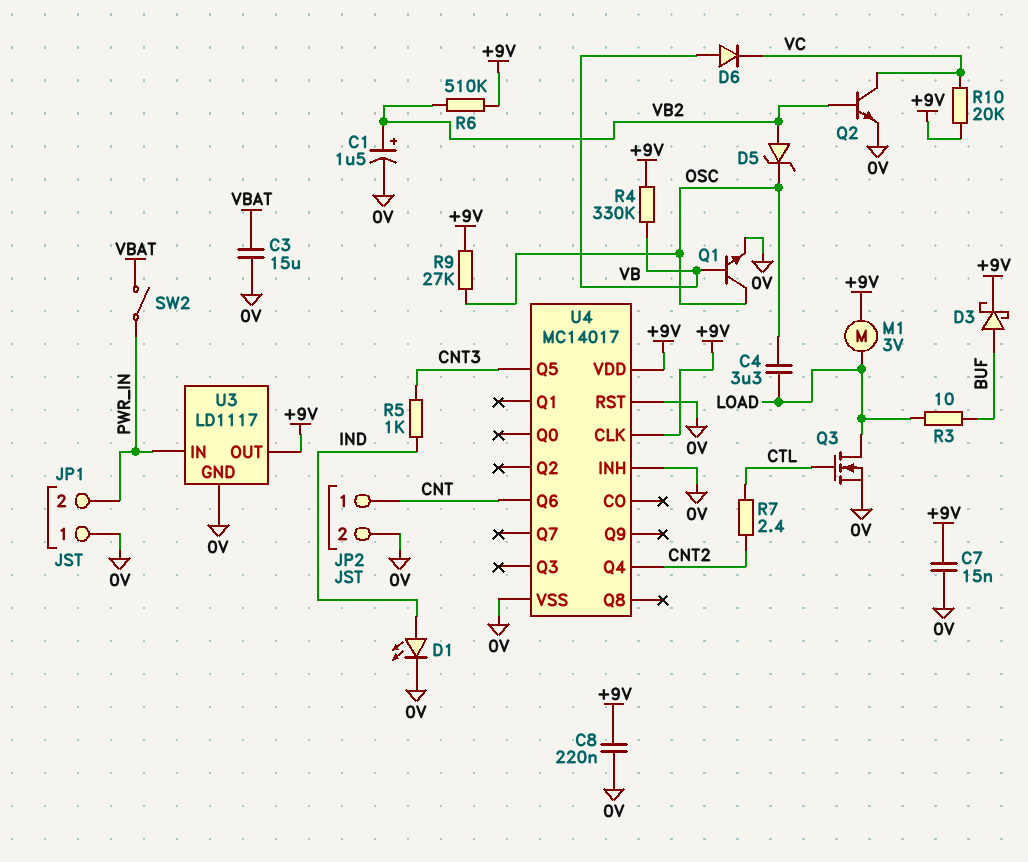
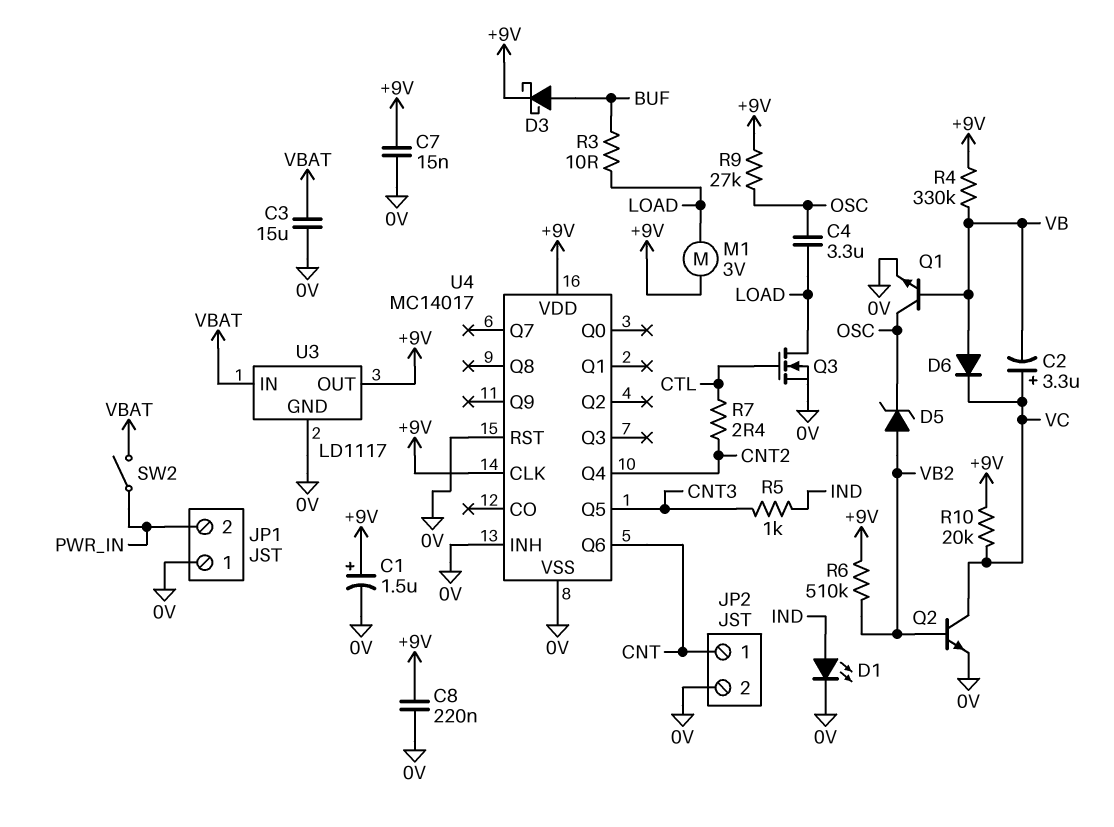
C1: 1.5uF (plus VB2, minus 0V) -> 1.5uF (plus +9V, minus 0V)
C2: none -> 3.3uF (plus VC, minus VB)
U3 pin IN: PWR_IN -> VBAT

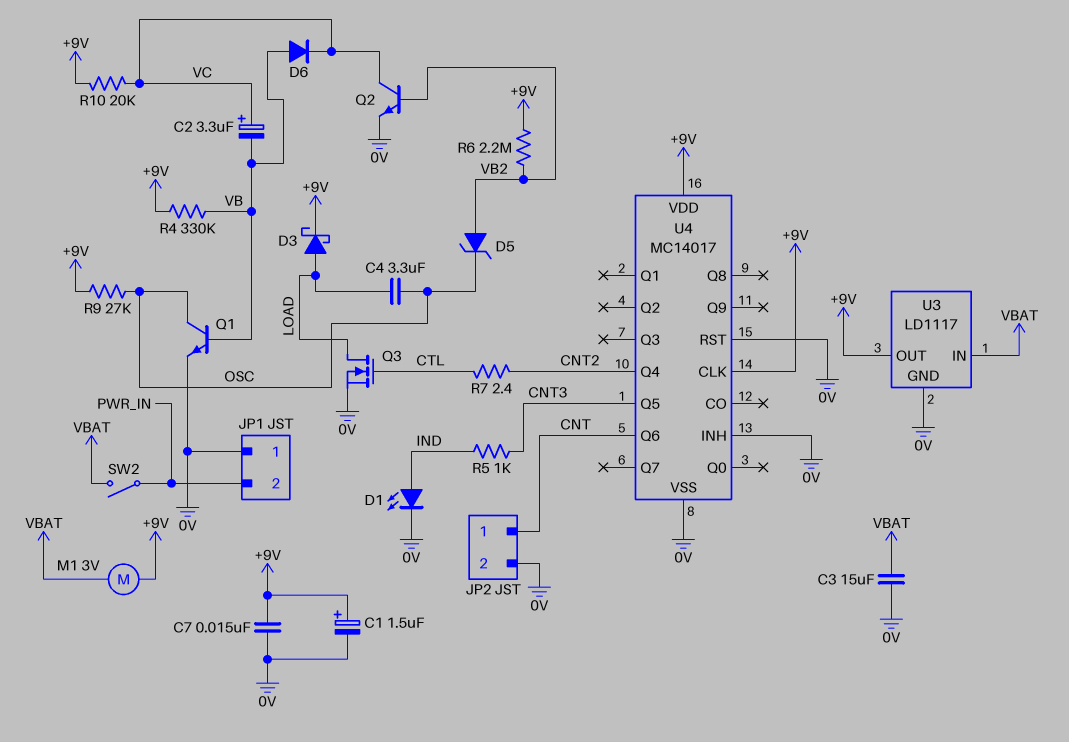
C8: 220nF (+9V, 0V) -> none
D3: schottky (A BUF, K +9V) -> schottky (A LOAD, K +9V)
M1: motor 3V (+9V, LOAD) -> motor 3V (+9V, VBAT)
R3: 10 (BUF, LOAD) -> none
R6: 510k (+9V, VB2) -> 2.2M (+9V, VB2)

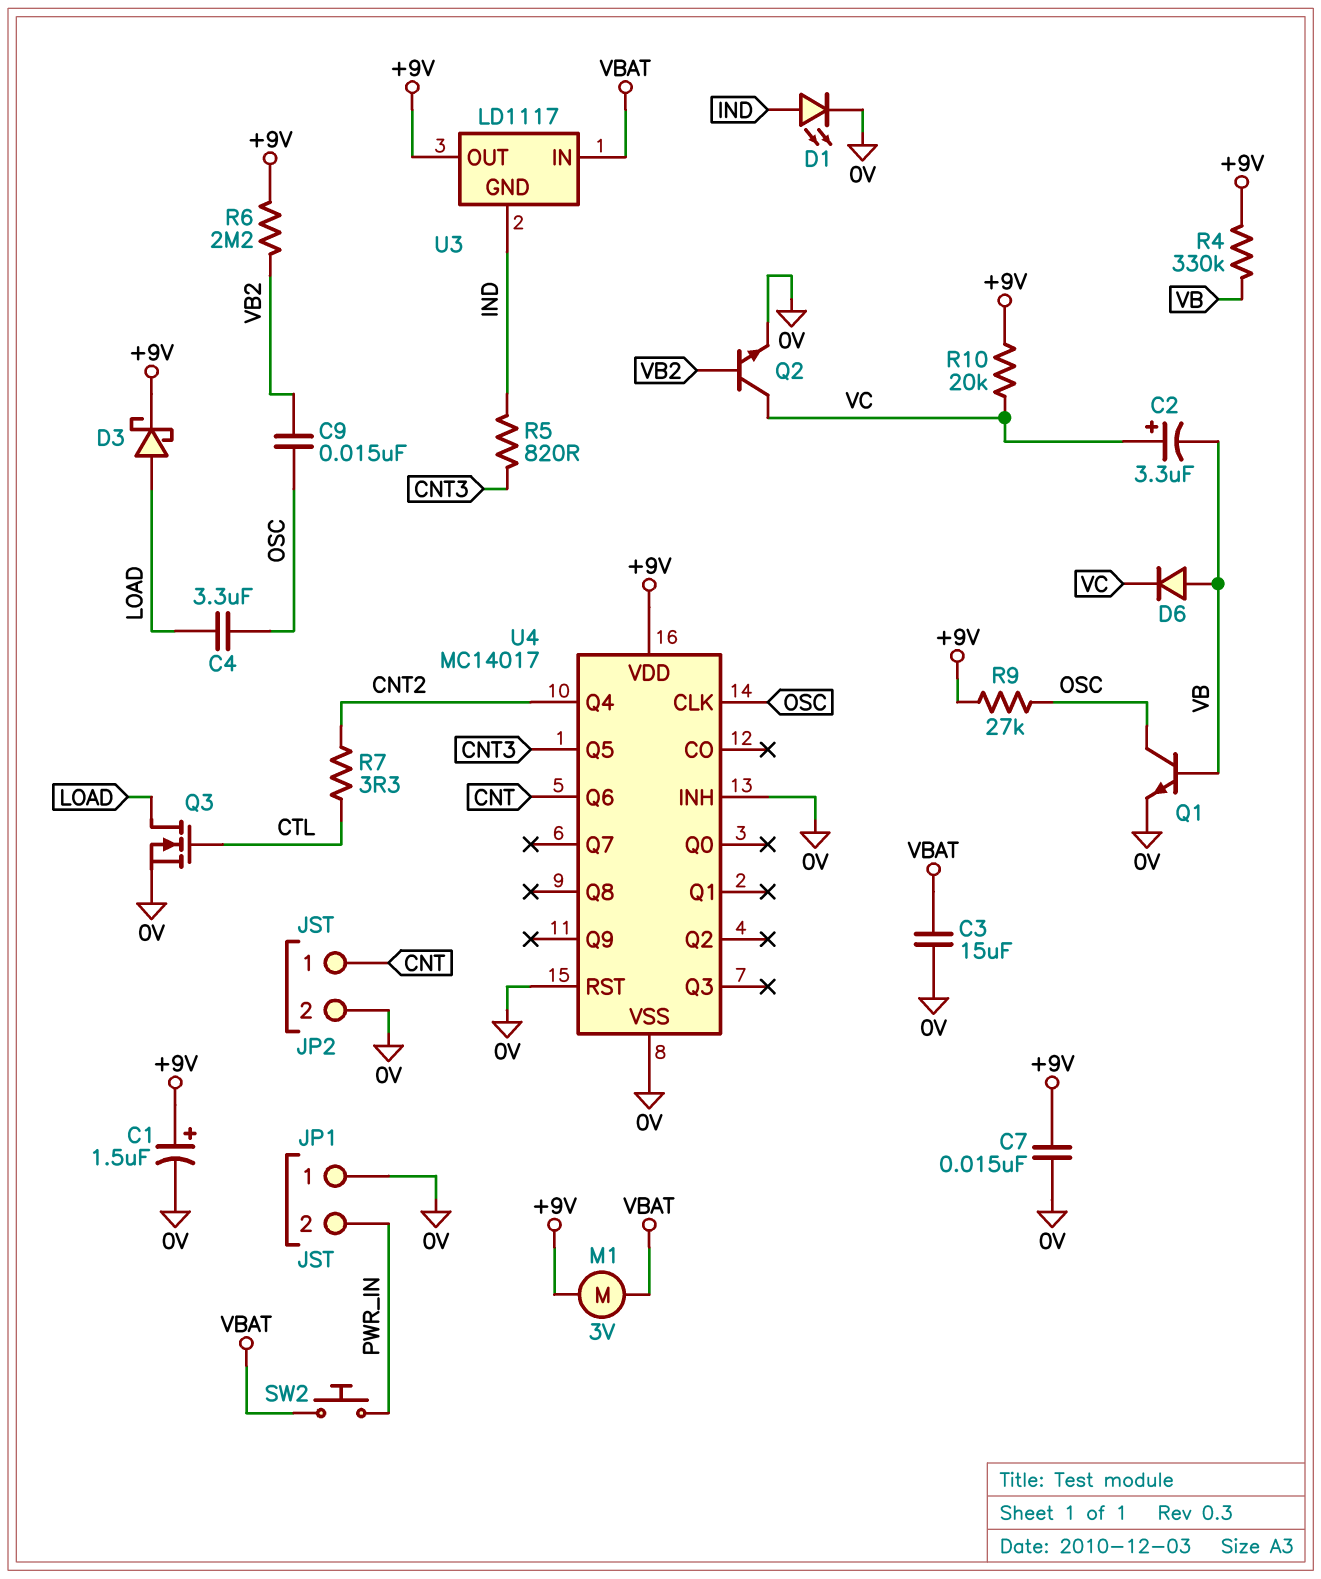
C9: none -> 15nF (OSC, VB2)
D5: zener (A VB2, K OSC) -> none
R5: 1k (CNT3, IND) -> 820 (CNT3, IND)
R7: 2.4 (CNT2, CTL) -> 3.3 (CNT2, CTL)
SW2: switch (PWR_IN, VBAT) -> button (PWR_IN, VBAT)
U3 pin GND: 0V -> IND
U4 pin CLK: +9V -> OSC

